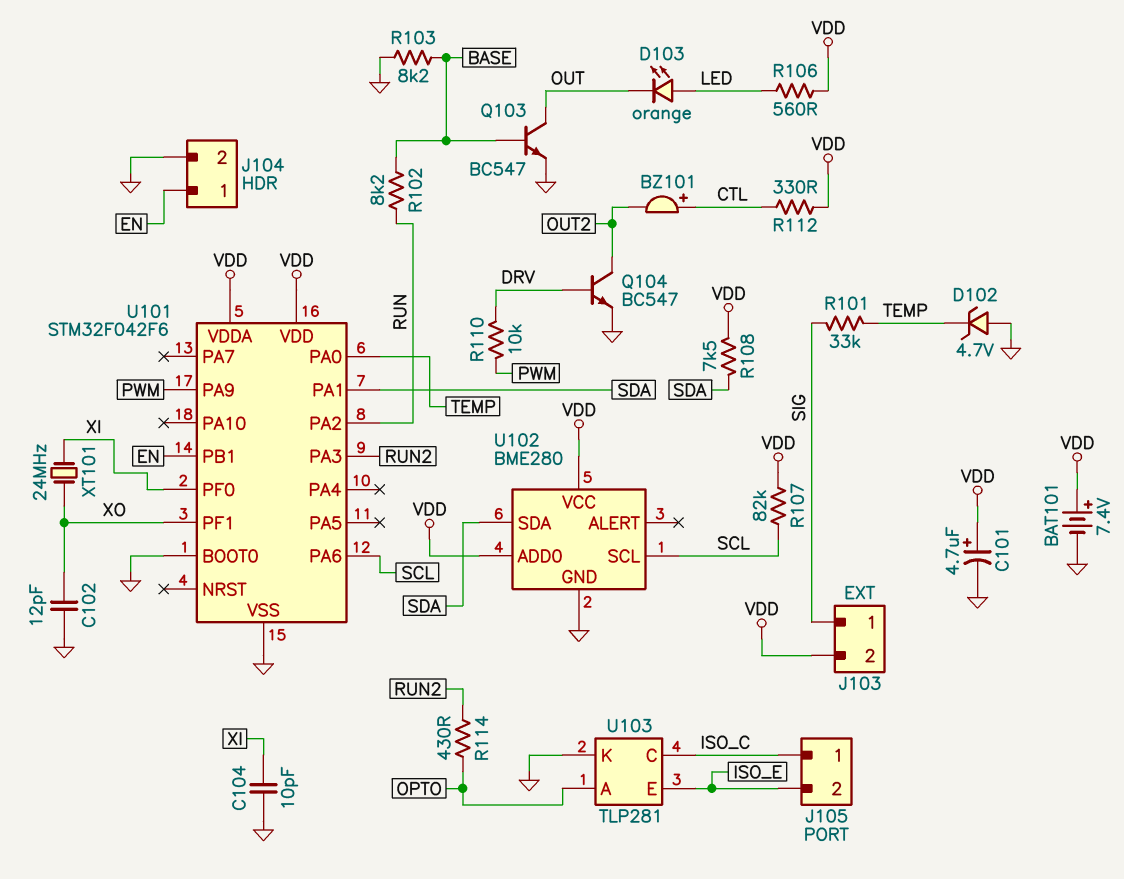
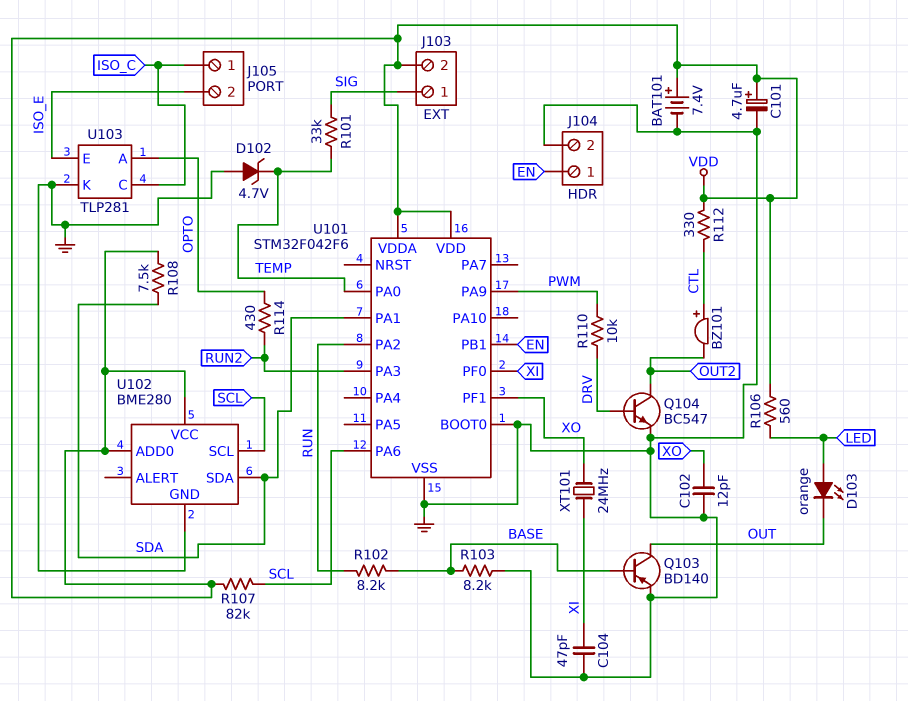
C104: 10pF (GND, XI) -> 47pF (GND, XI)
Q103: NPN BC547 (B BASE, C OUT, E GND) -> PNP BD140 (B BASE, C OUT, E GND)

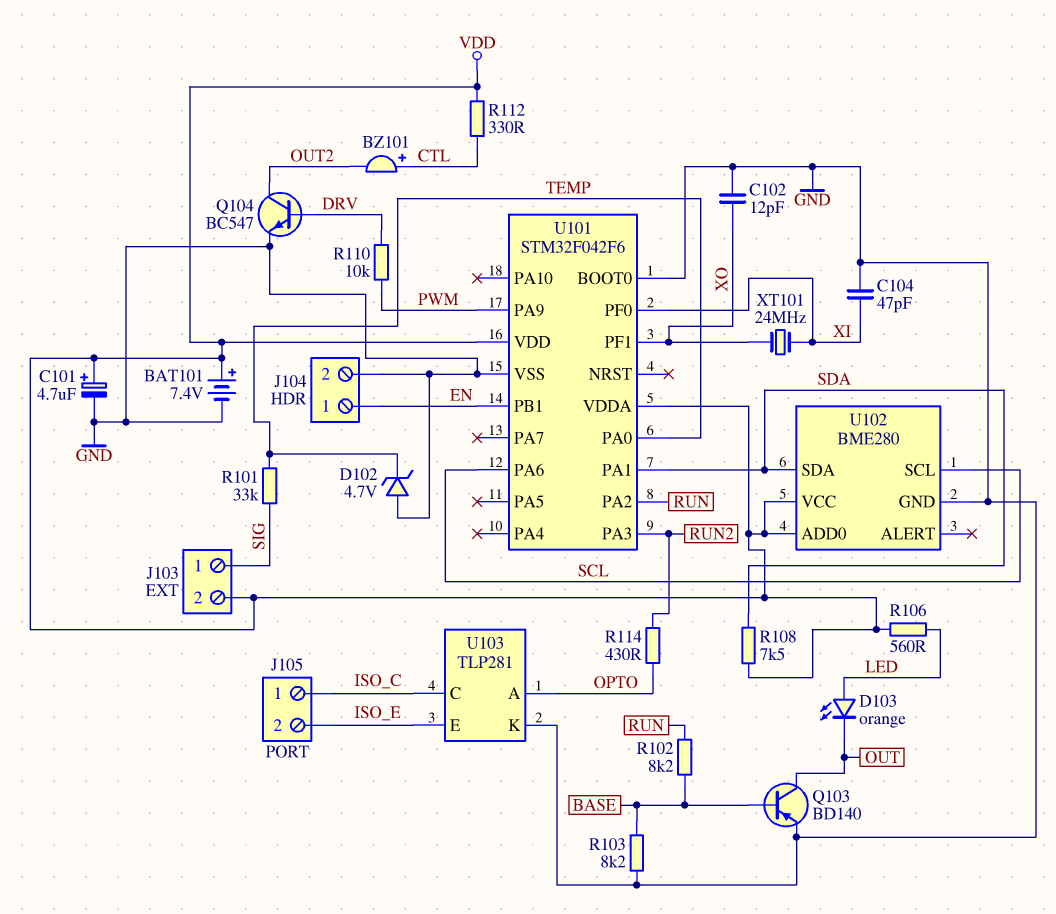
R107: 82k (SCL, VDD) -> none

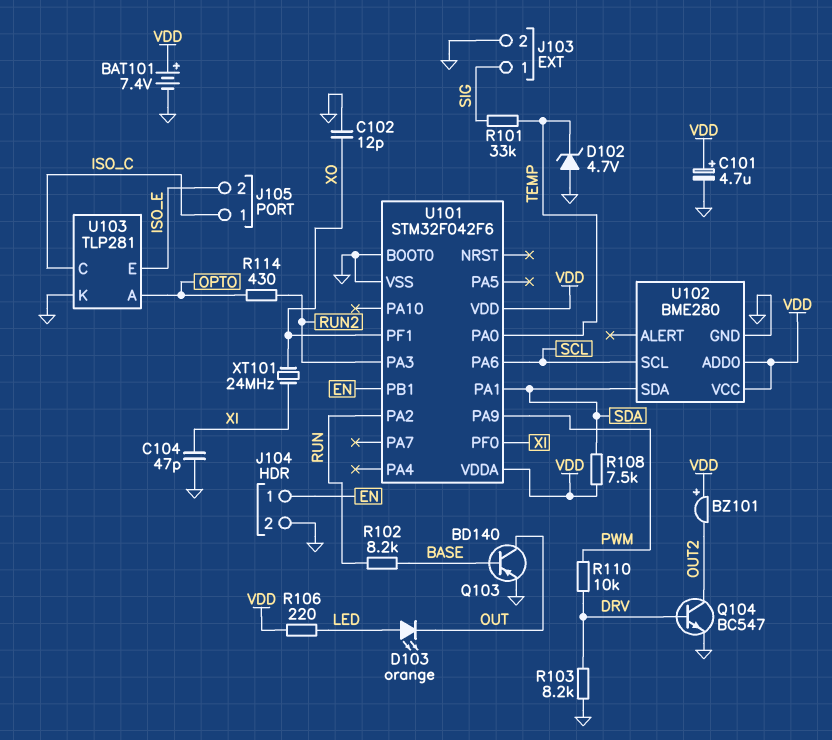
BZ101: buzzer (plus CTL, minus OUT2) -> buzzer (plus VDD, minus OUT2)
J103 pin 2: VDD -> GND
R103: 8.2k (BASE, GND) -> 8.2k (DRV, GND)
R106: 560 (LED, VDD) -> 220 (LED, VDD)
R112: 330 (CTL, VDD) -> none

